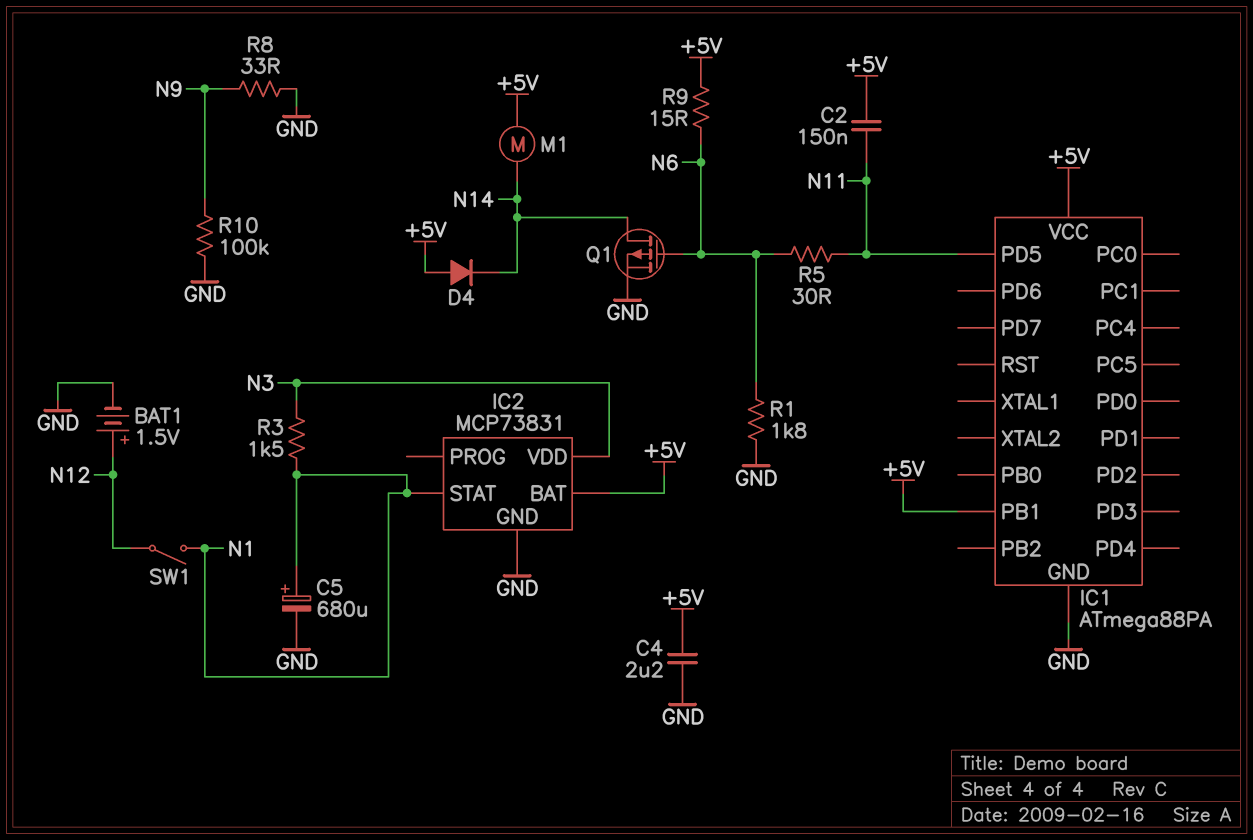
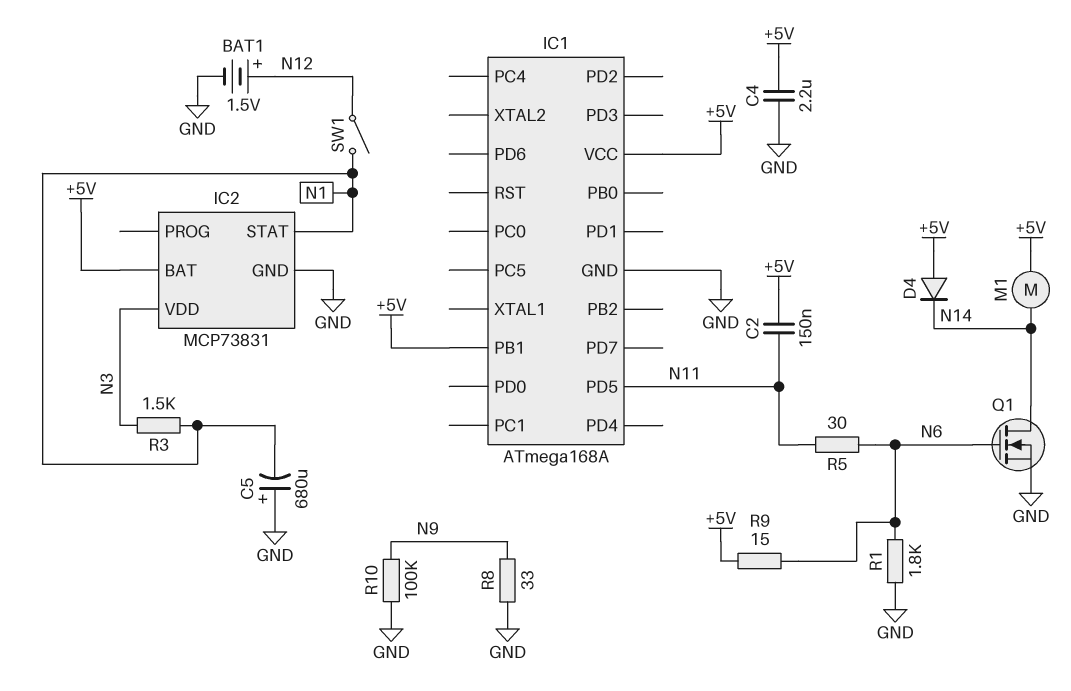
C5: 680uF (plus N1, minus GND) -> 680uF (plus GND, minus N1)
IC1: ATmega88PA -> ATmega168A
Q1: PMOS (G N6, D N14, S GND) -> NMOS (G N6, D N14, S GND)

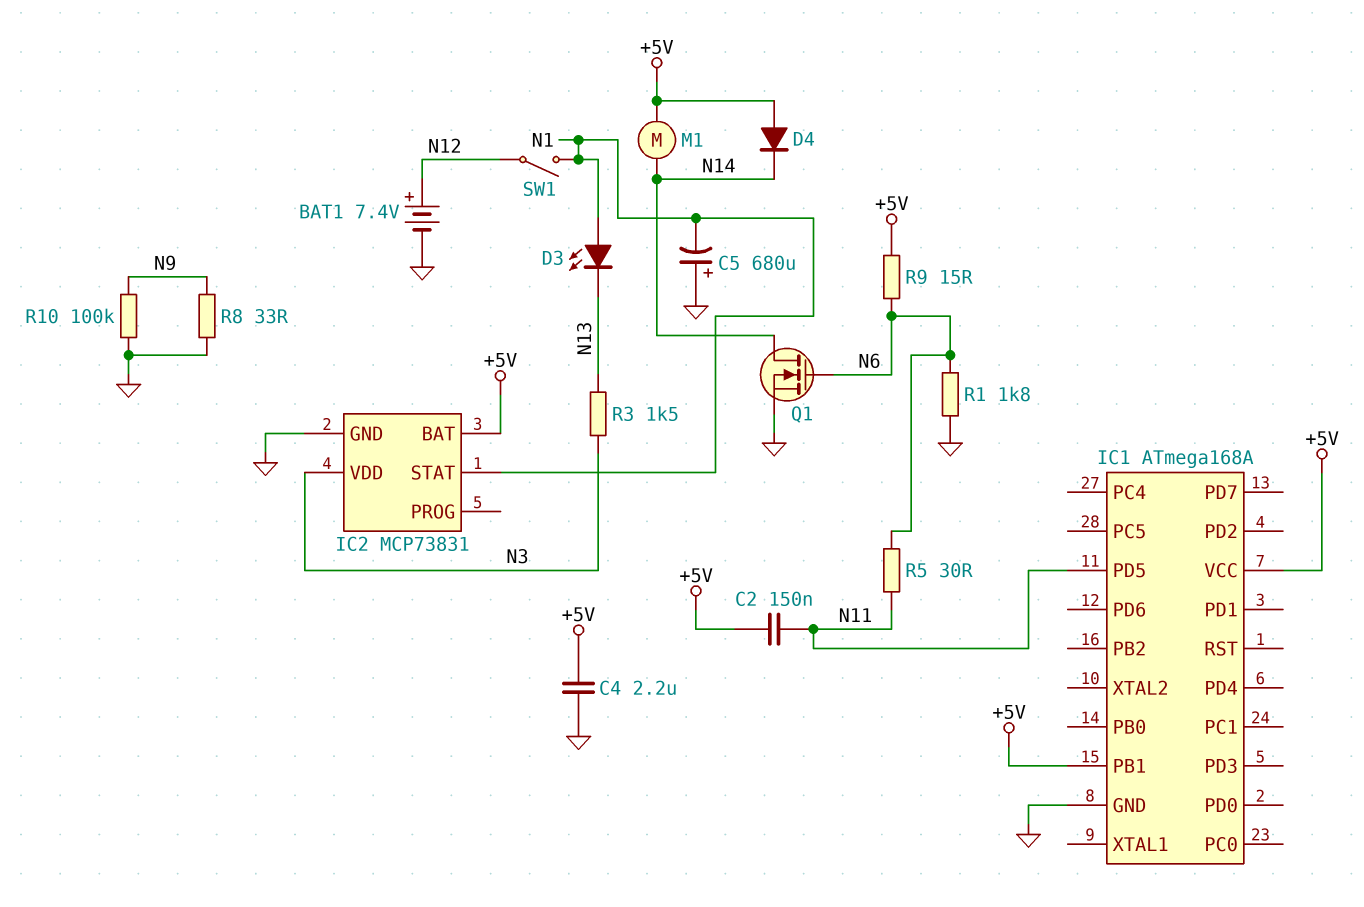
BAT1: 1.5V (plus N12, minus GND) -> 7.4V (plus N12, minus GND)
D3: none -> LED (A N1, K N13)
R3: 1.5k (N1, N3) -> 1.5k (N3, N13)

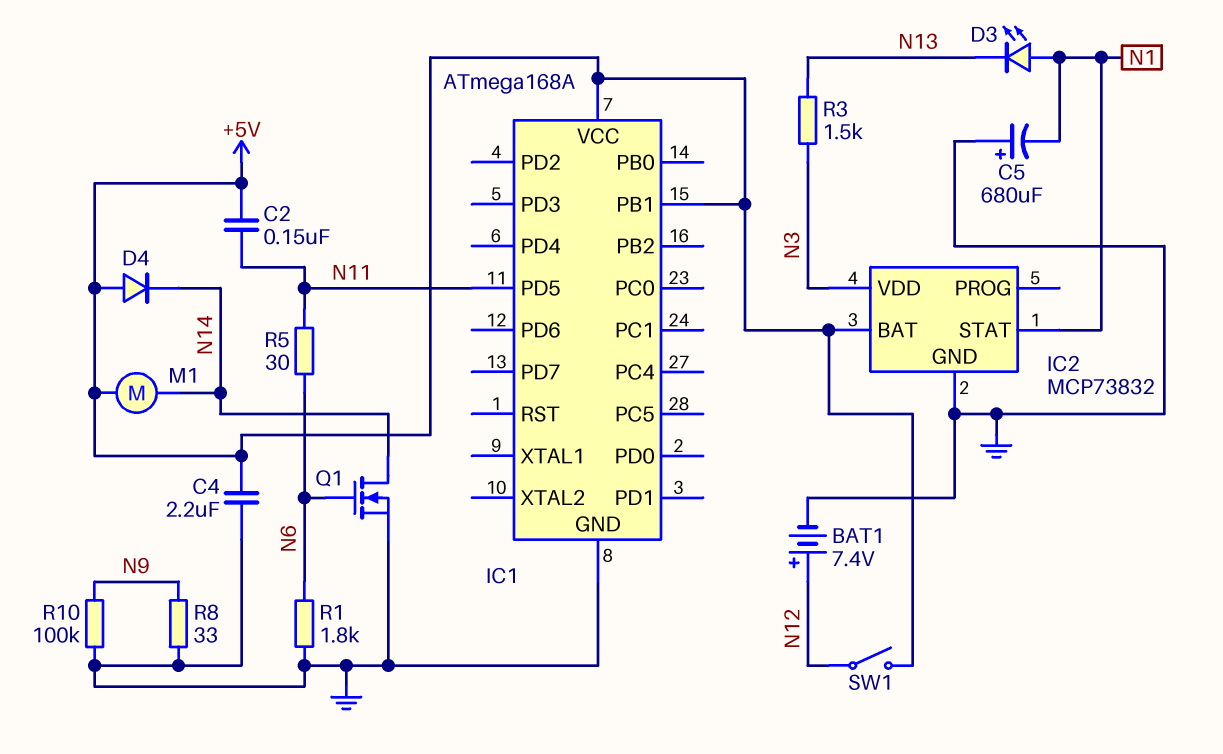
IC2: MCP73831 -> MCP73832
R9: 15 (+5V, N6) -> none
SW1: switch (N1, N12) -> switch (+5V, N12)

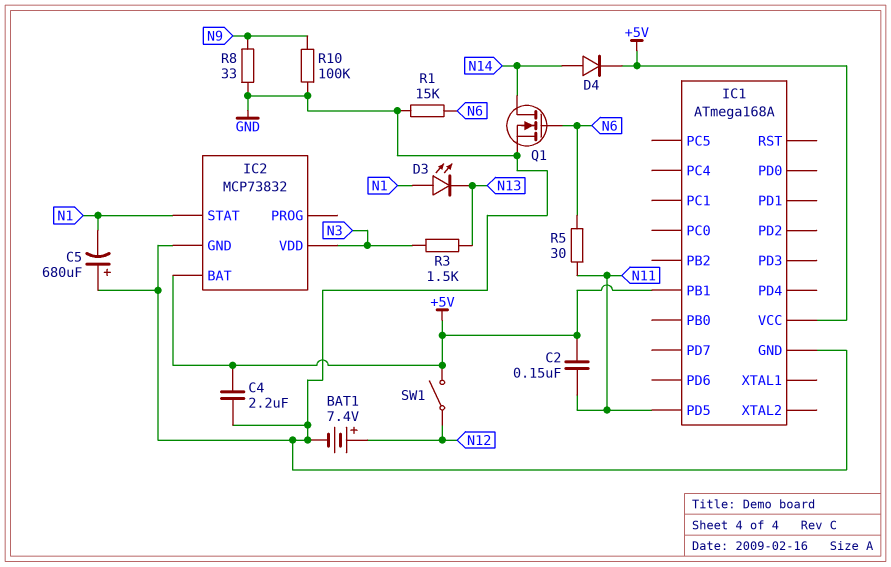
D4: diode (A +5V, K N14) -> diode (A N14, K +5V)
M1: motor (+5V, N14) -> none
R1: 1.8k (GND, N6) -> 15k (GND, N6)

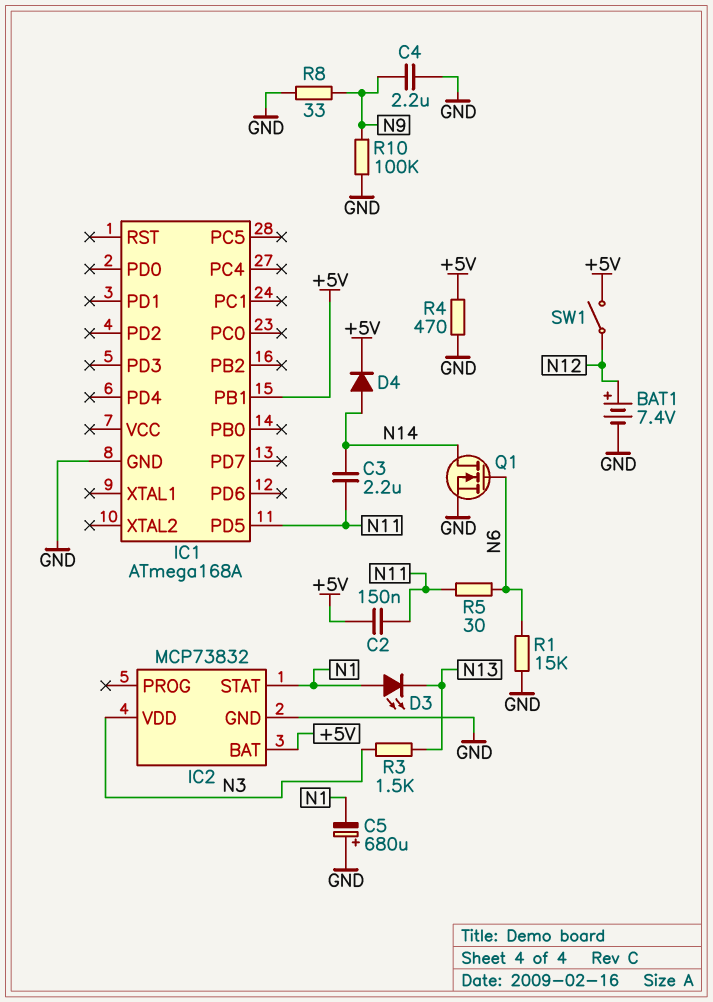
C3: none -> 2.2uF (N11, N14)
C4: 2.2uF (+5V, GND) -> 2.2uF (GND, N9)
IC1 pin VCC: +5V -> none
R4: none -> 470 (+5V, GND)

